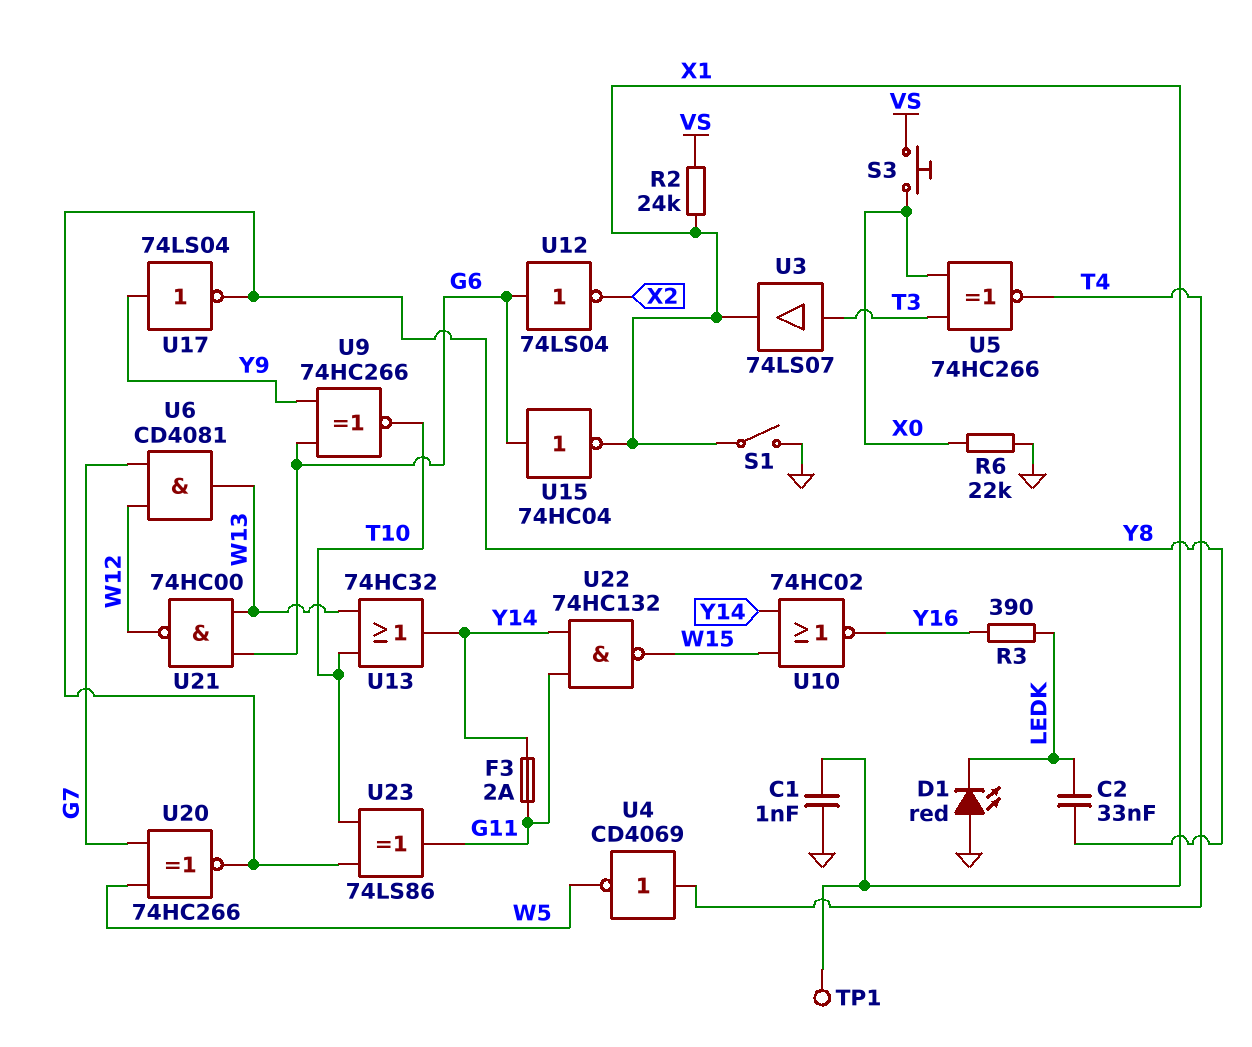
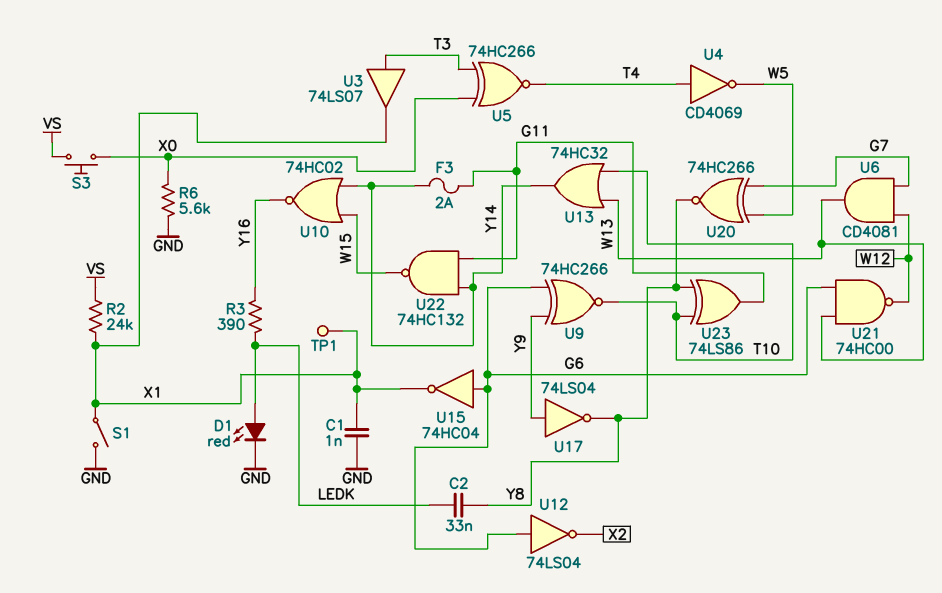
D1: LED red (A GND, K LEDK) -> LED red (A LEDK, K GND)
R6: 22k (GND, X0) -> 5.6k (GND, X0)

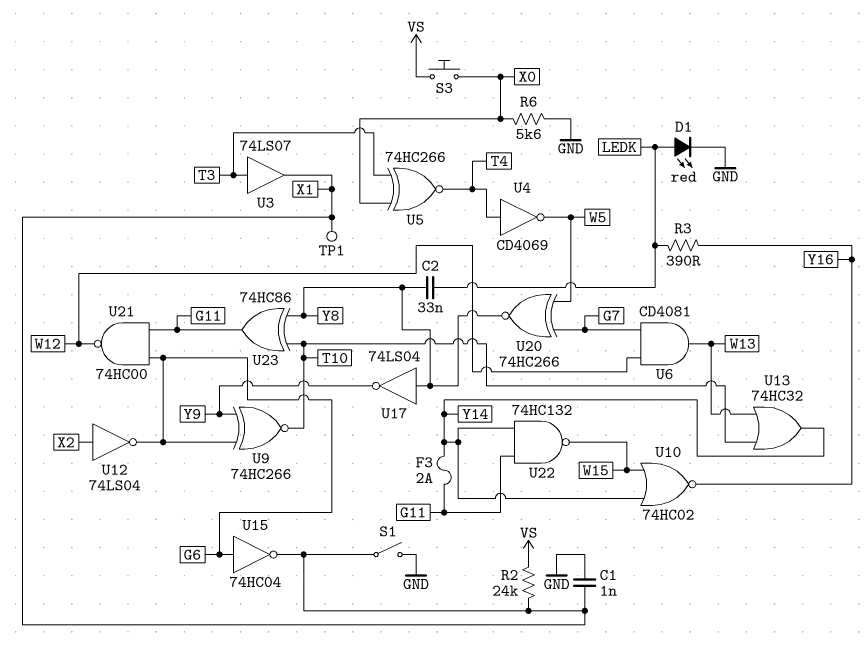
U12: NOT 74LS04 (in G6, out X2) -> NOT 74LS04 (in X2, out G6)
U17: NOT 74LS04 (in Y9, out Y8) -> NOT 74LS04 (in Y8, out Y9)
U21: NAND 74HC00 (in G6, in W13, out W12) -> NAND 74HC00 (in G6, in G11, out W12)
U23: XOR 74LS86 (in T10, in Y8, out G11) -> XOR 74HC86 (in T10, in Y8, out G11)

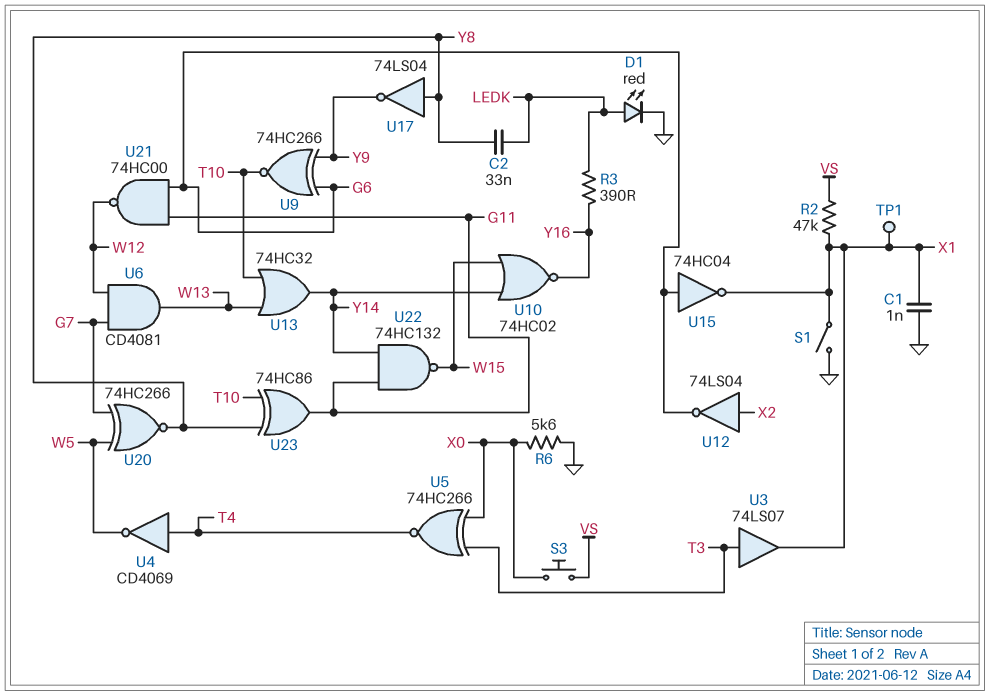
F3: 2A (G11, Y14) -> none
R2: 24k (VS, X1) -> 47k (VS, X1)

